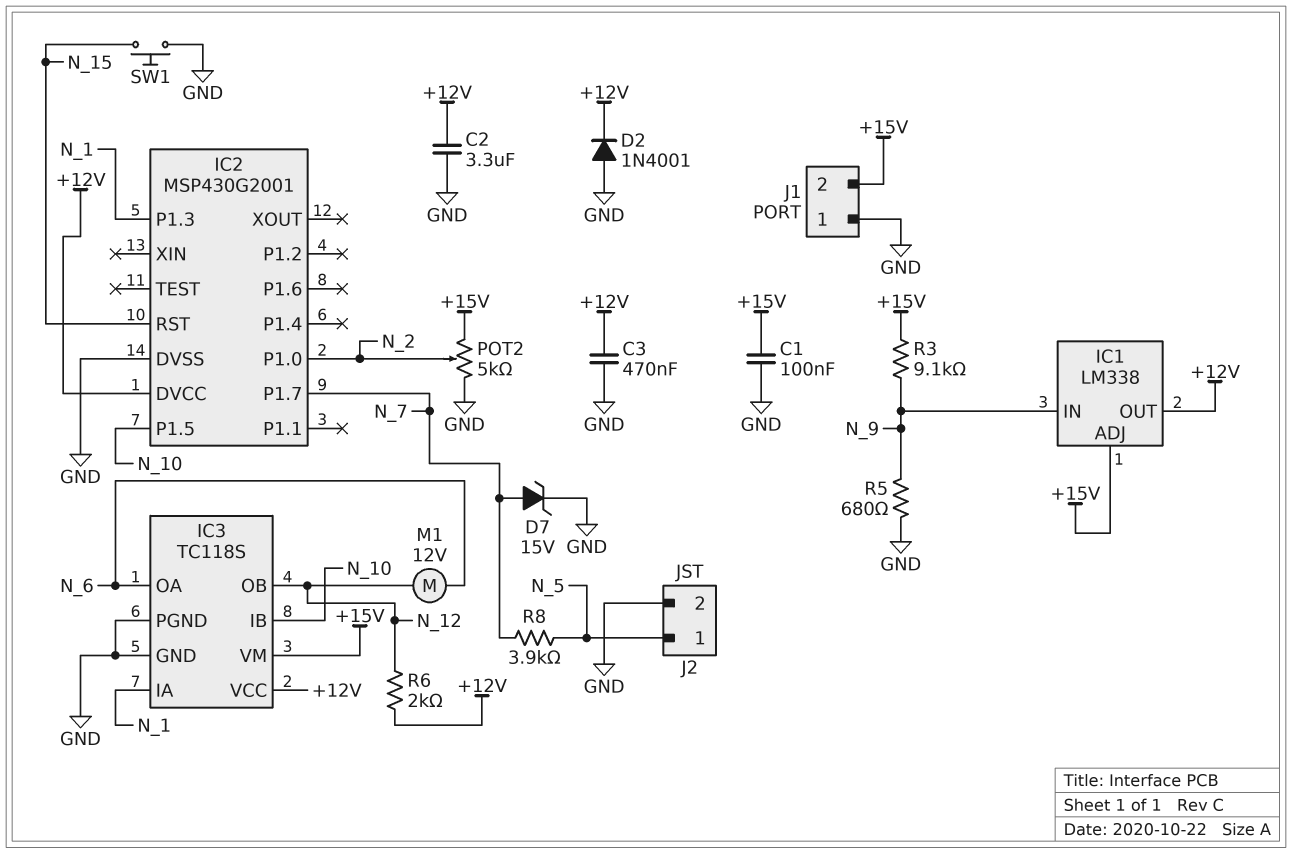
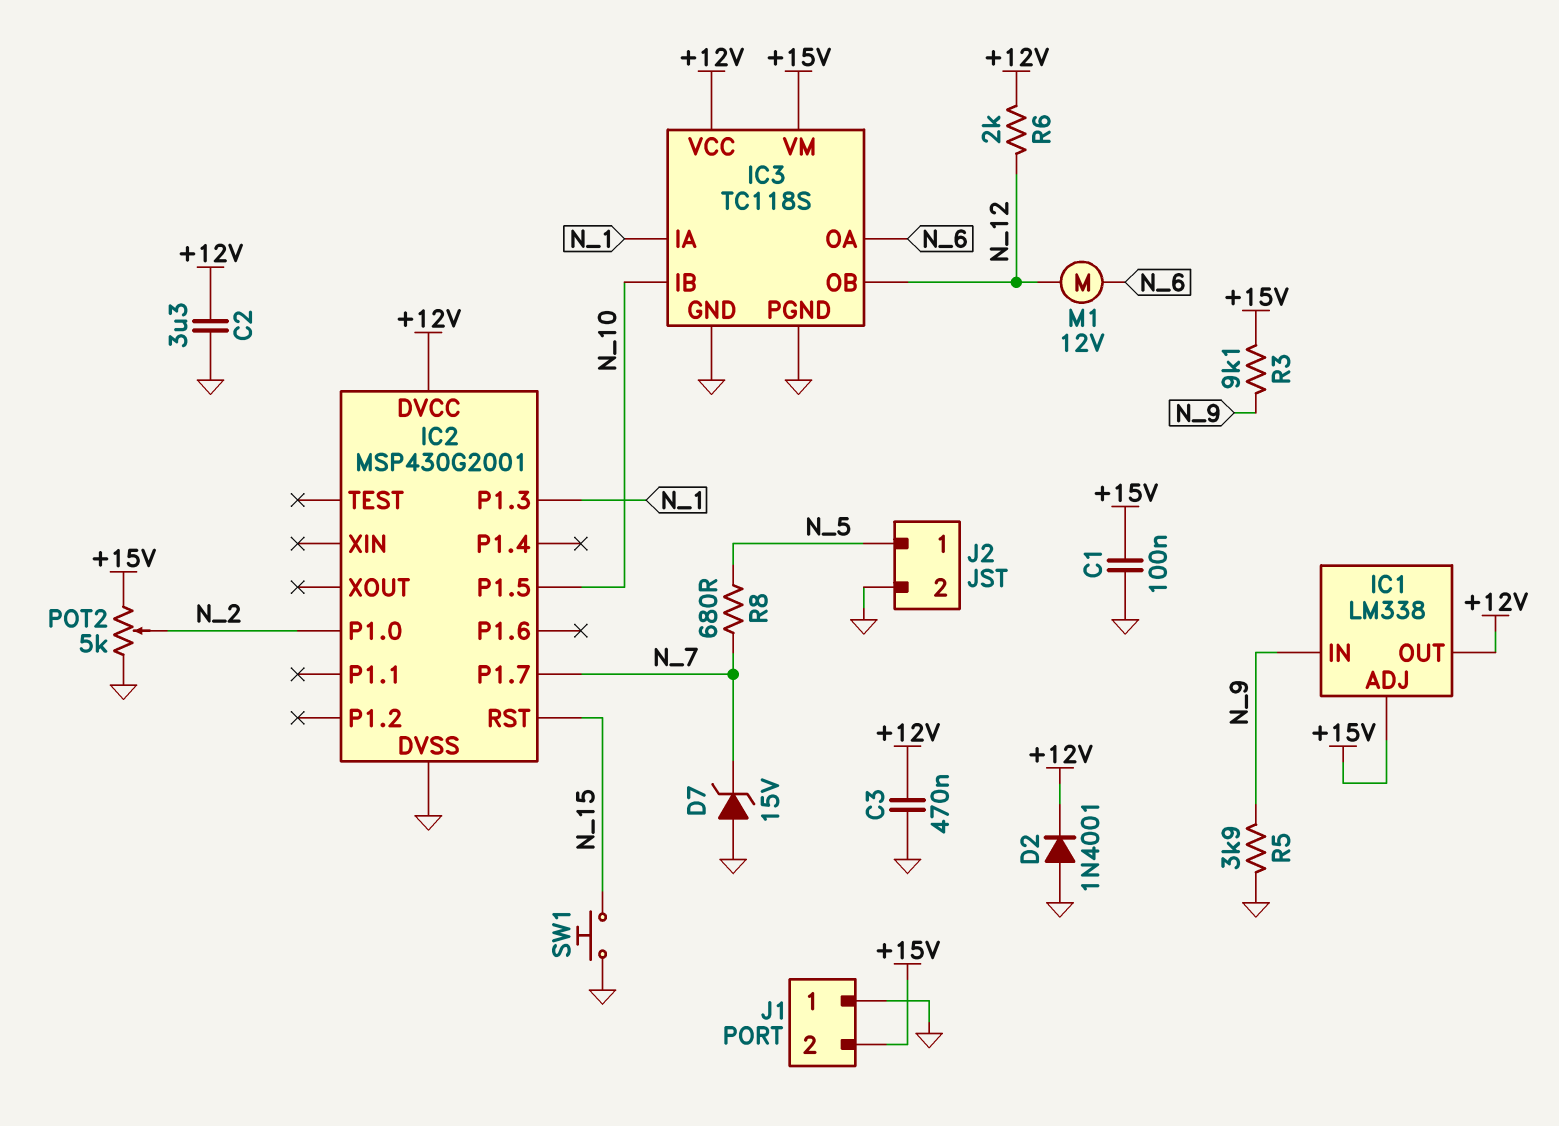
D7: zener 15V (A N_7, K GND) -> zener 15V (A GND, K N_7)
R5: 680 (GND, N_9) -> 3.9k (GND, N_9)
R8: 3.9k (N_5, N_7) -> 680 (N_5, N_7)

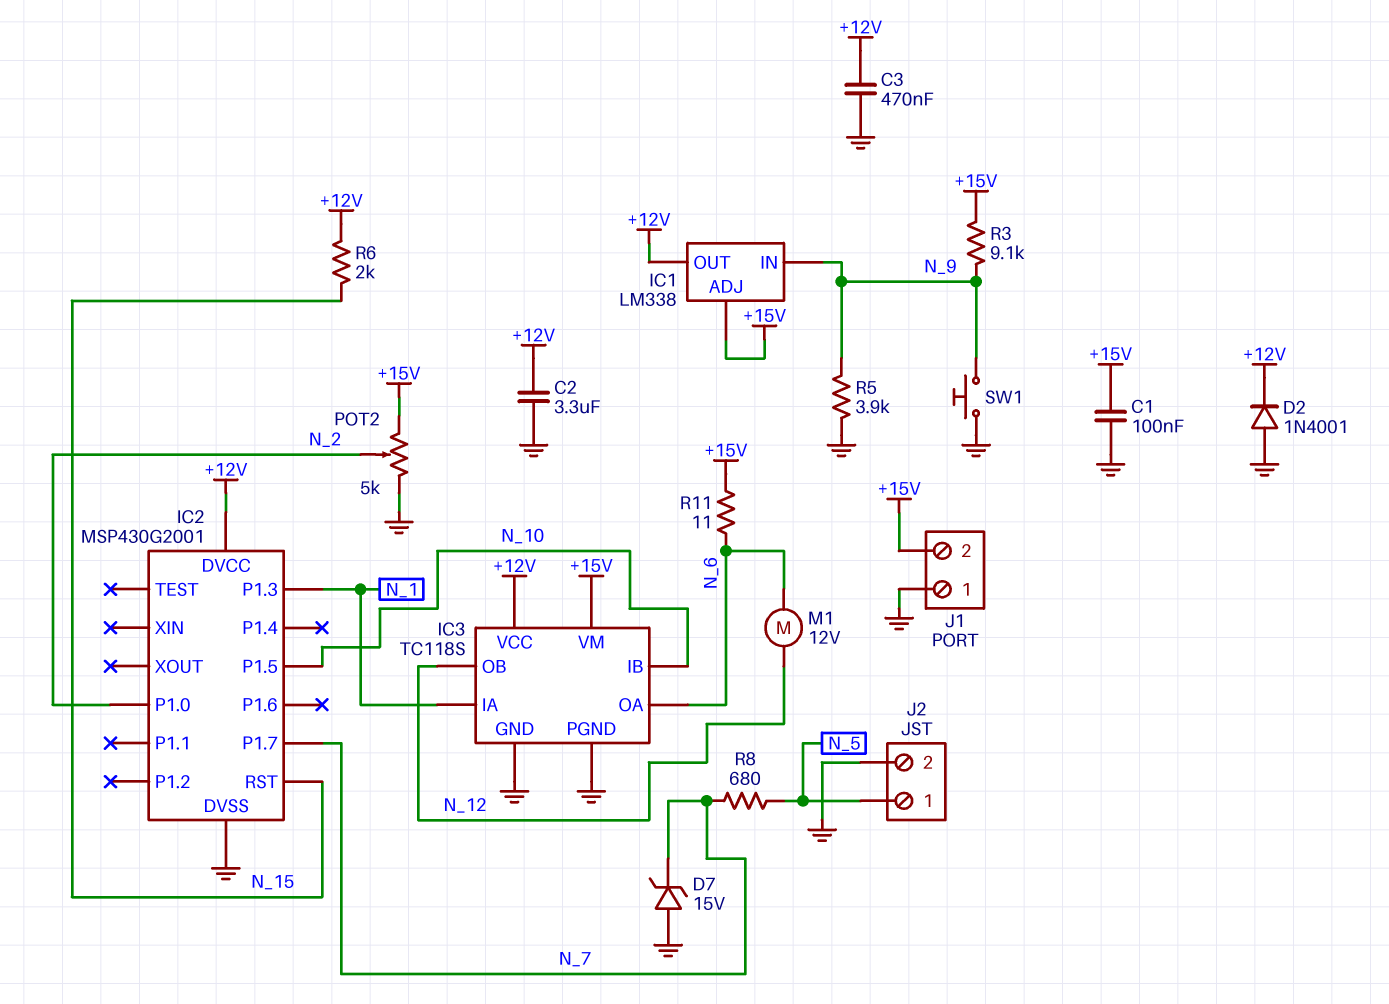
R6: 2k (+12V, N_12) -> 2k (+12V, N_15)
R11: none -> 11 (+15V, N_6)
SW1: button (GND, N_15) -> button (GND, N_9)

